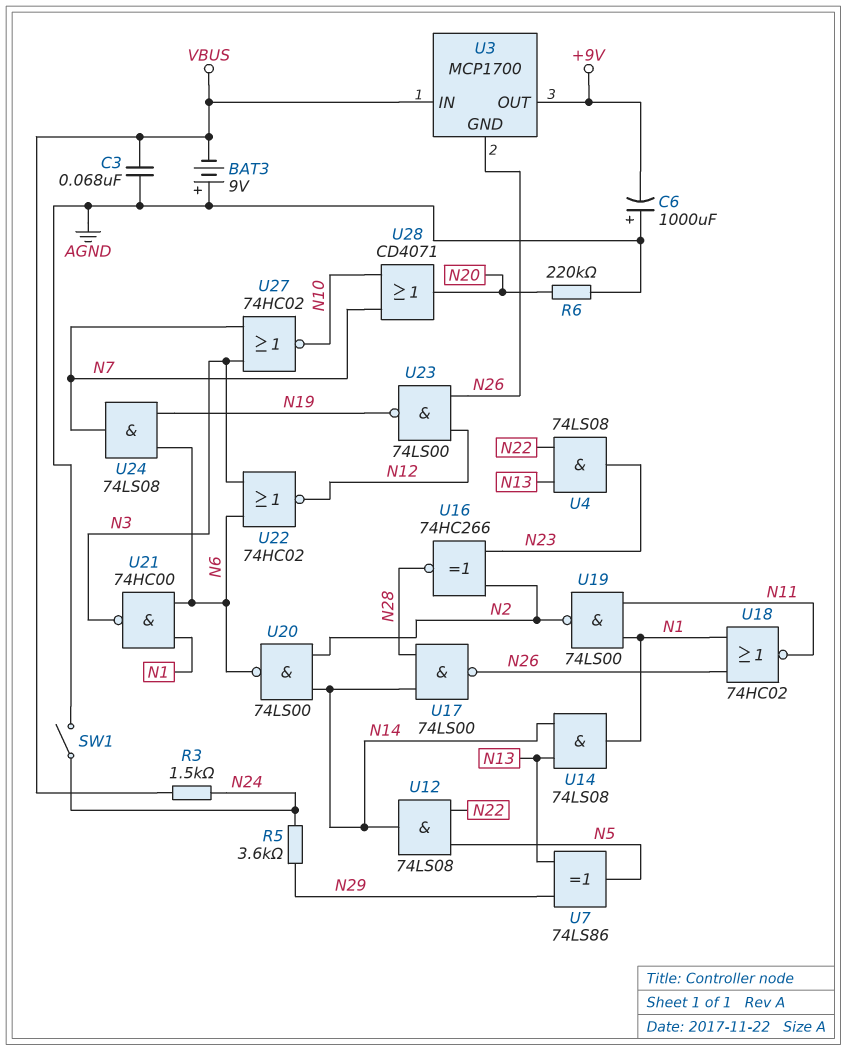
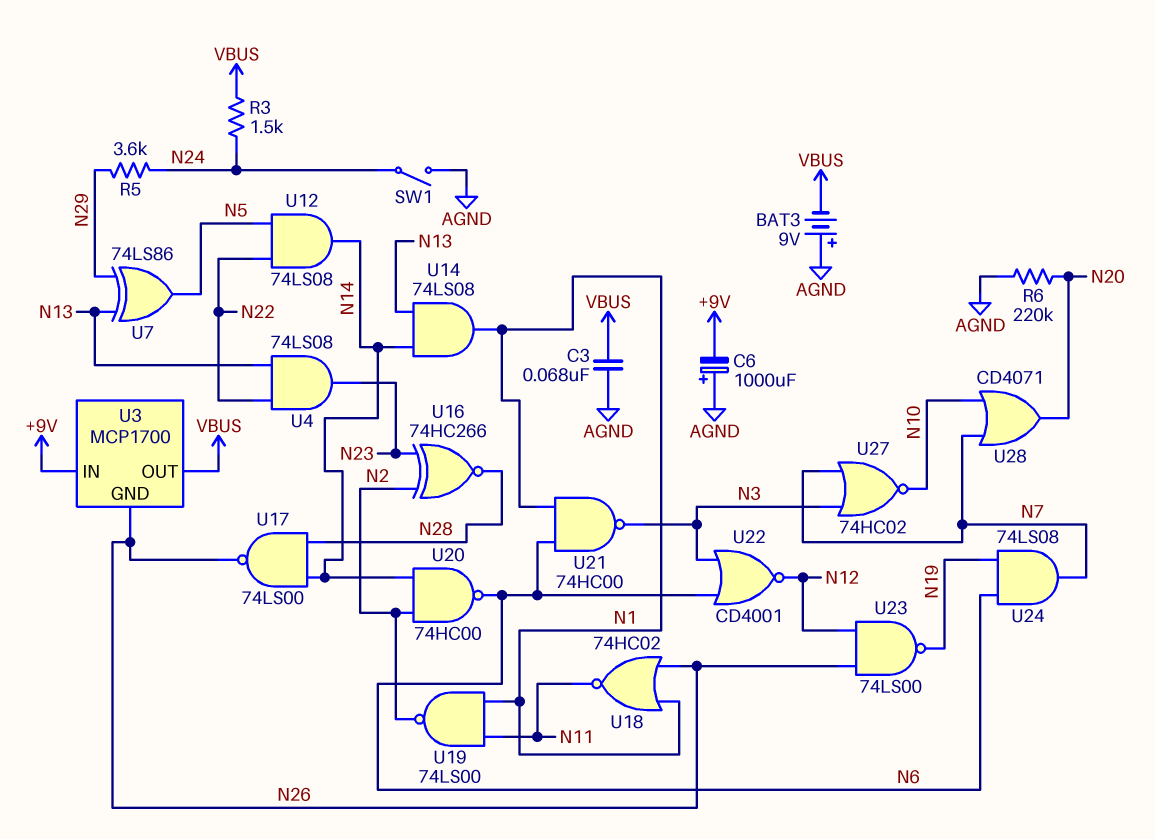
U3 pin IN: VBUS -> +9V
U3 pin OUT: +9V -> VBUS
U20: NAND 74LS00 (in N2, in N14, out N6) -> NAND 74HC00 (in N2, in N14, out N6)
U22: NOR 74HC02 (in N3, in N6, out N12) -> NOR CD4001 (in N3, in N6, out N12)

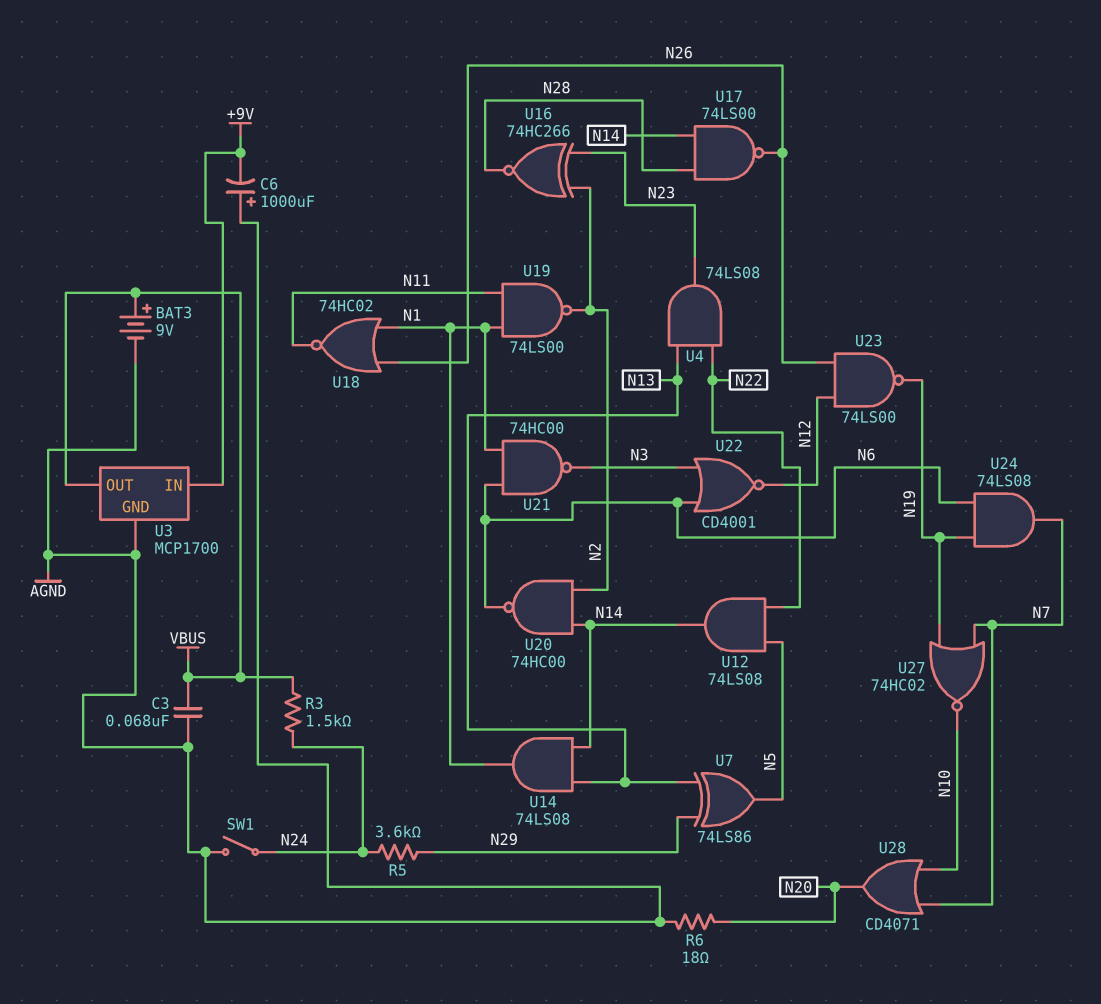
BAT3: 9V (plus AGND, minus VBUS) -> 9V (plus VBUS, minus AGND)
R6: 220k (AGND, N20) -> 18 (AGND, N20)
U3 pin GND: N26 -> AGND
U27: NOR 74HC02 (in N3, in N7, out N10) -> NOR 74HC02 (in N7, in N19, out N10)

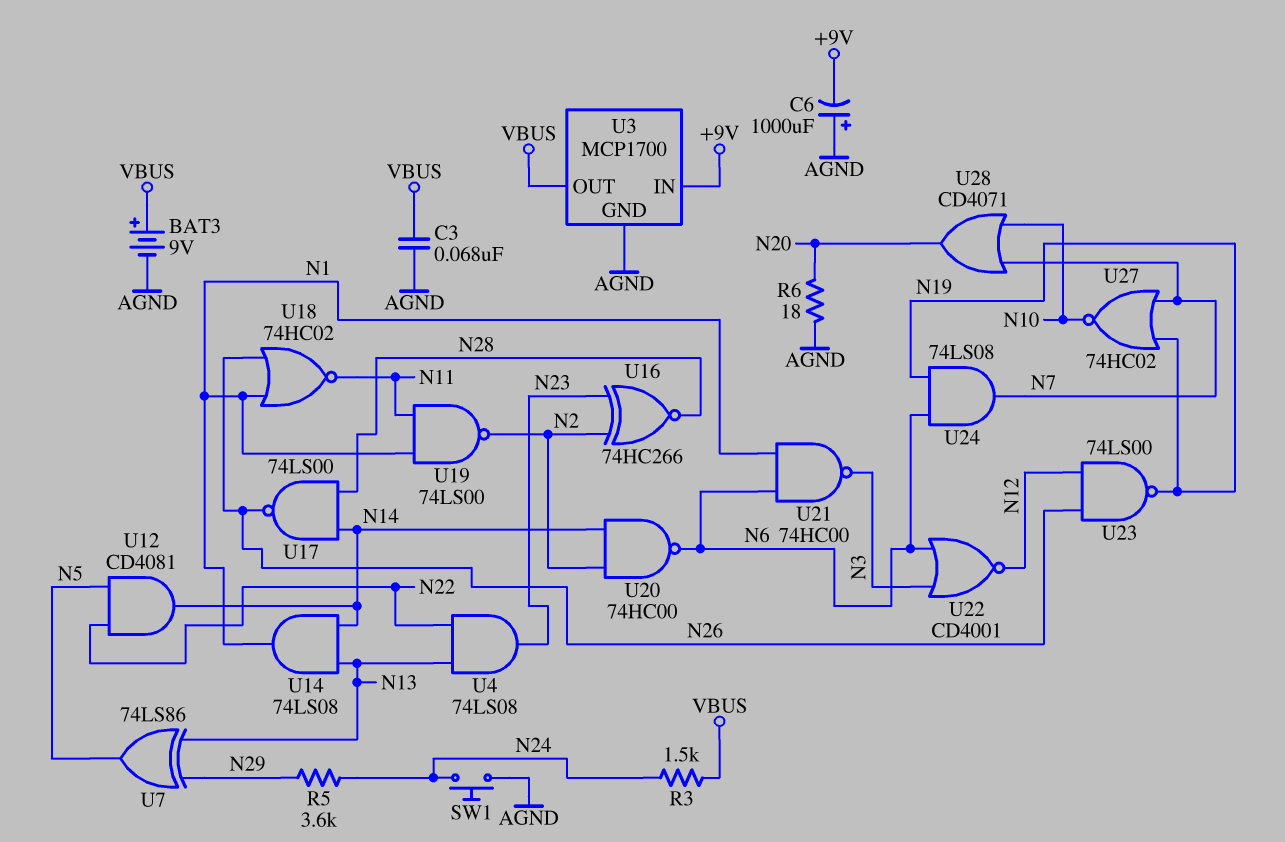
SW1: switch (AGND, N24) -> button (AGND, N24)
U12: AND 74LS08 (in N5, in N22, out N14) -> AND CD4081 (in N5, in N22, out N14)

